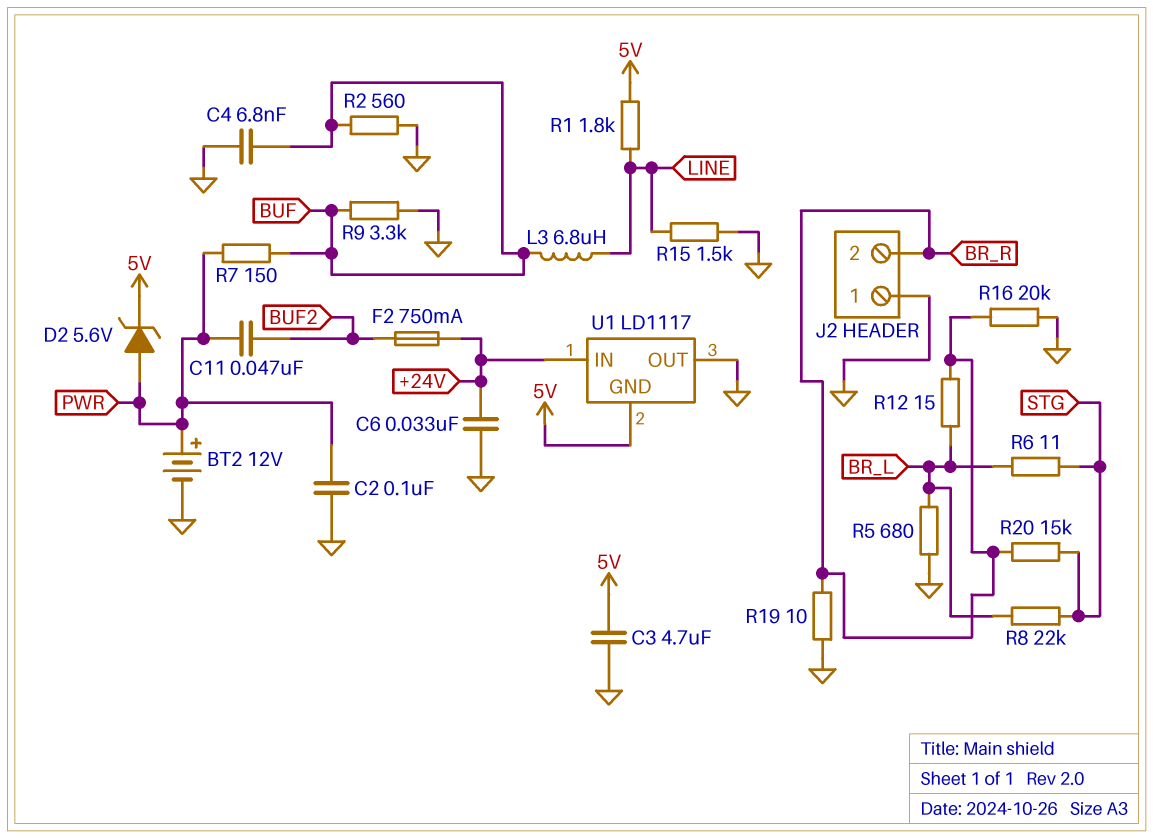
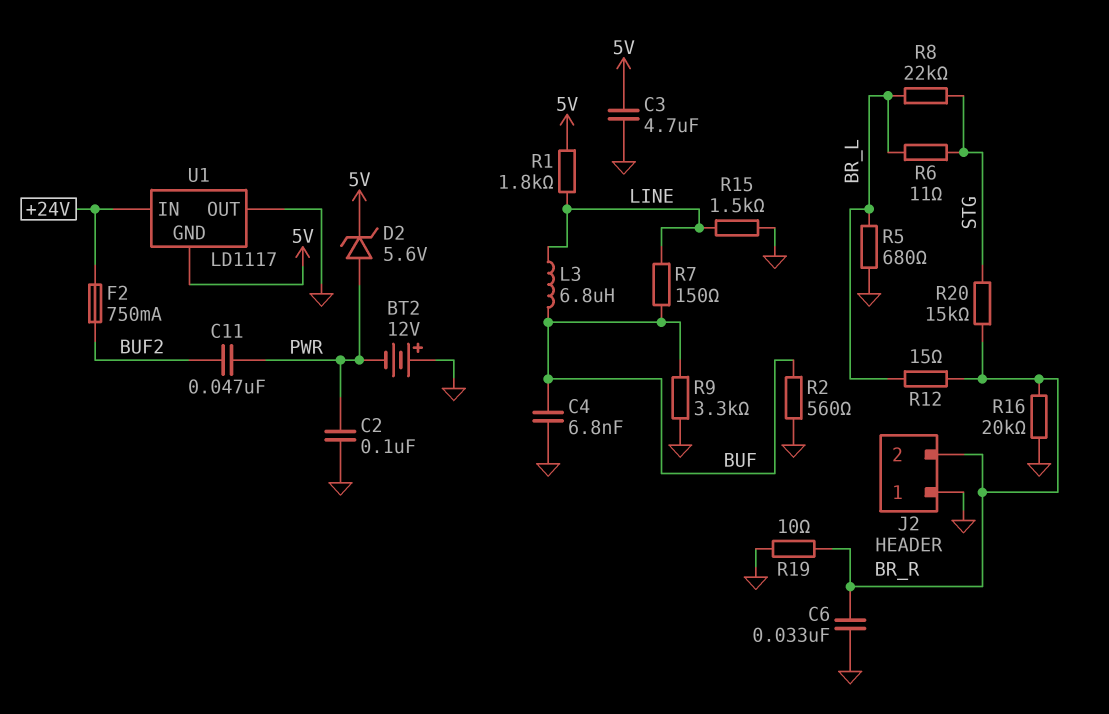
BT2: 12V (plus PWR, minus GND) -> 12V (plus GND, minus PWR)
C6: 33nF (+24V, GND) -> 33nF (BR_R, GND)
R7: 150 (BUF, PWR) -> 150 (BUF, LINE)

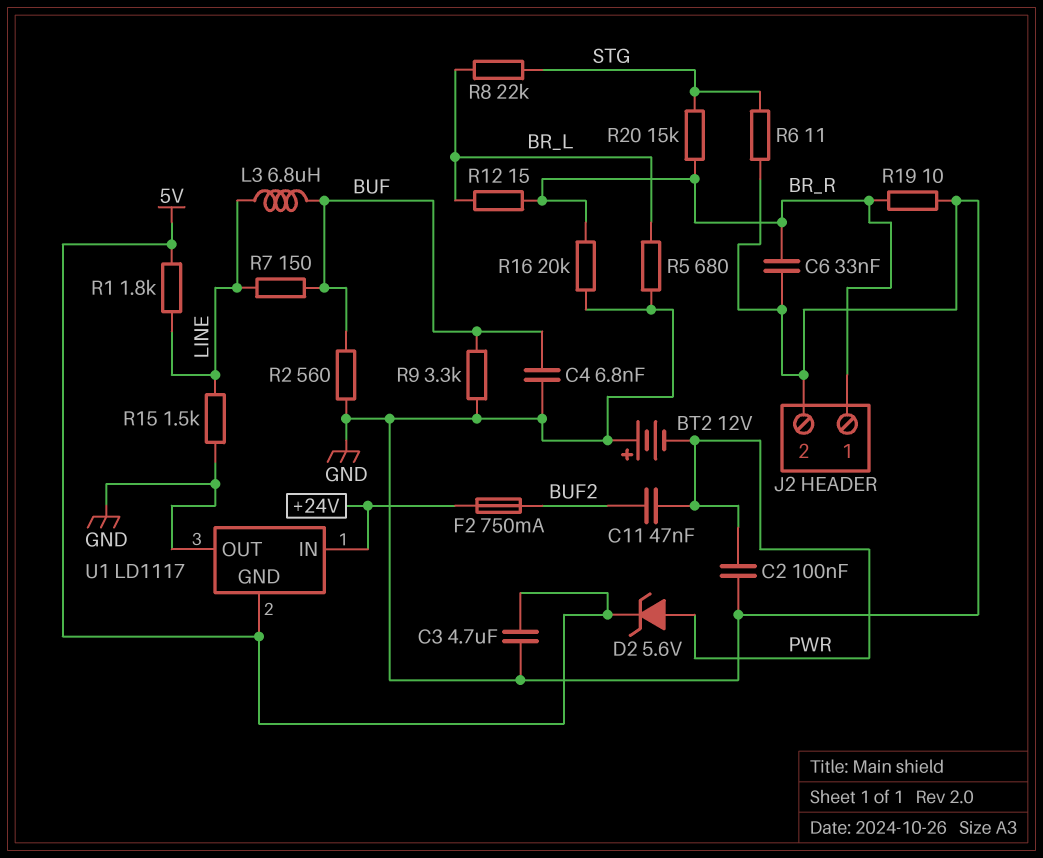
J2 pin 1: GND -> BR_R
J2 pin 2: BR_R -> GND
R6: 11 (BR_L, STG) -> 11 (GND, STG)

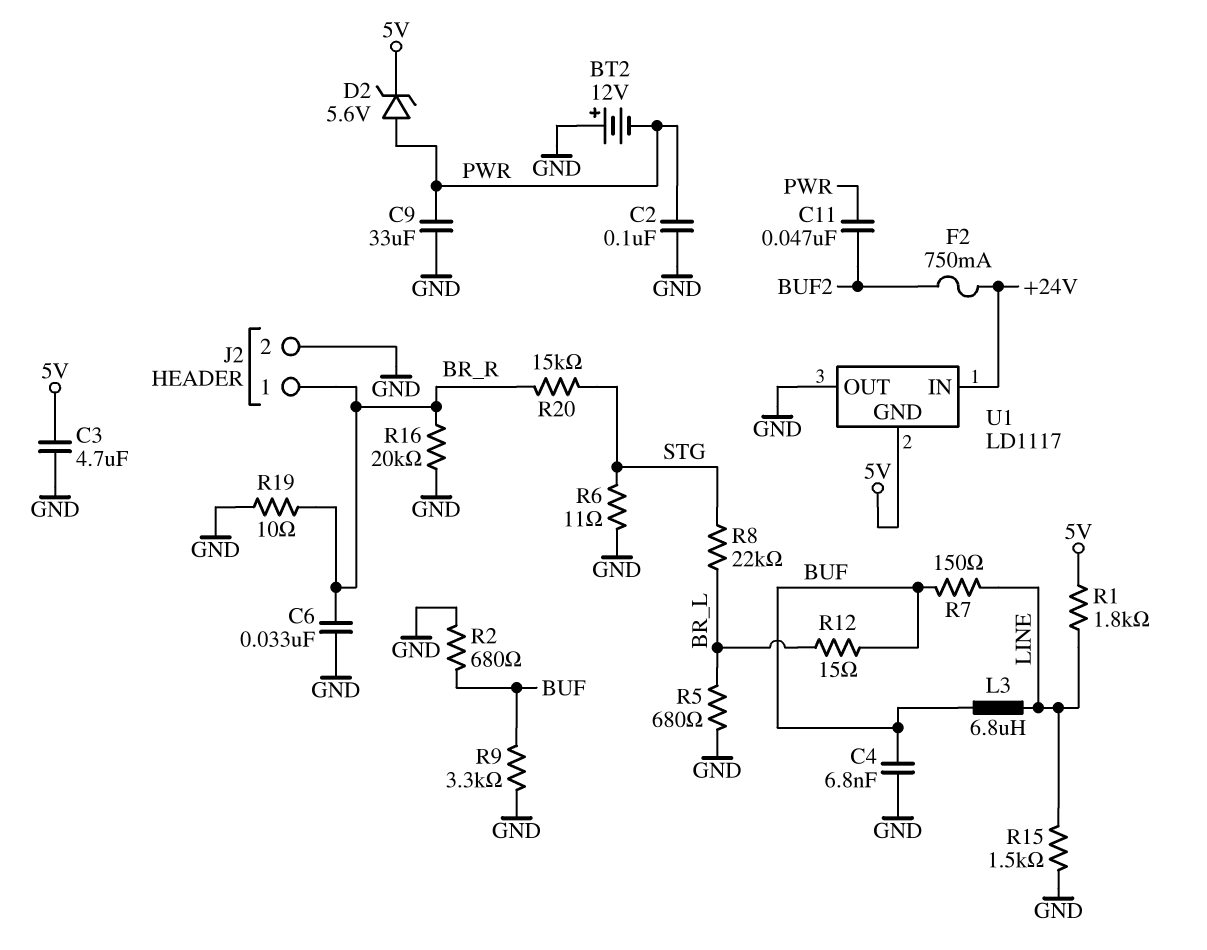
C9: none -> 33uF (GND, PWR)
R2: 560 (BUF, GND) -> 680 (BUF, GND)
R12: 15 (BR_L, BR_R) -> 15 (BR_L, BUF)

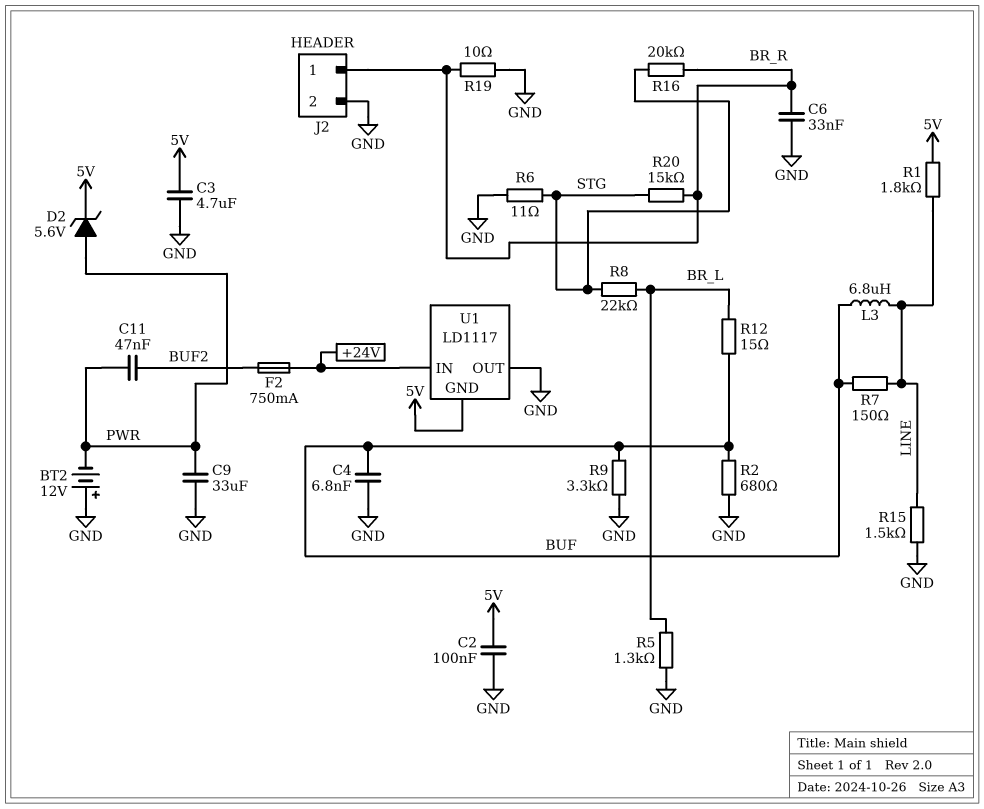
C2: 100nF (GND, PWR) -> 100nF (5V, GND)
R5: 680 (BR_L, GND) -> 1.3k (BR_L, GND)
R16: 20k (BR_R, GND) -> 20k (BR_R, STG)

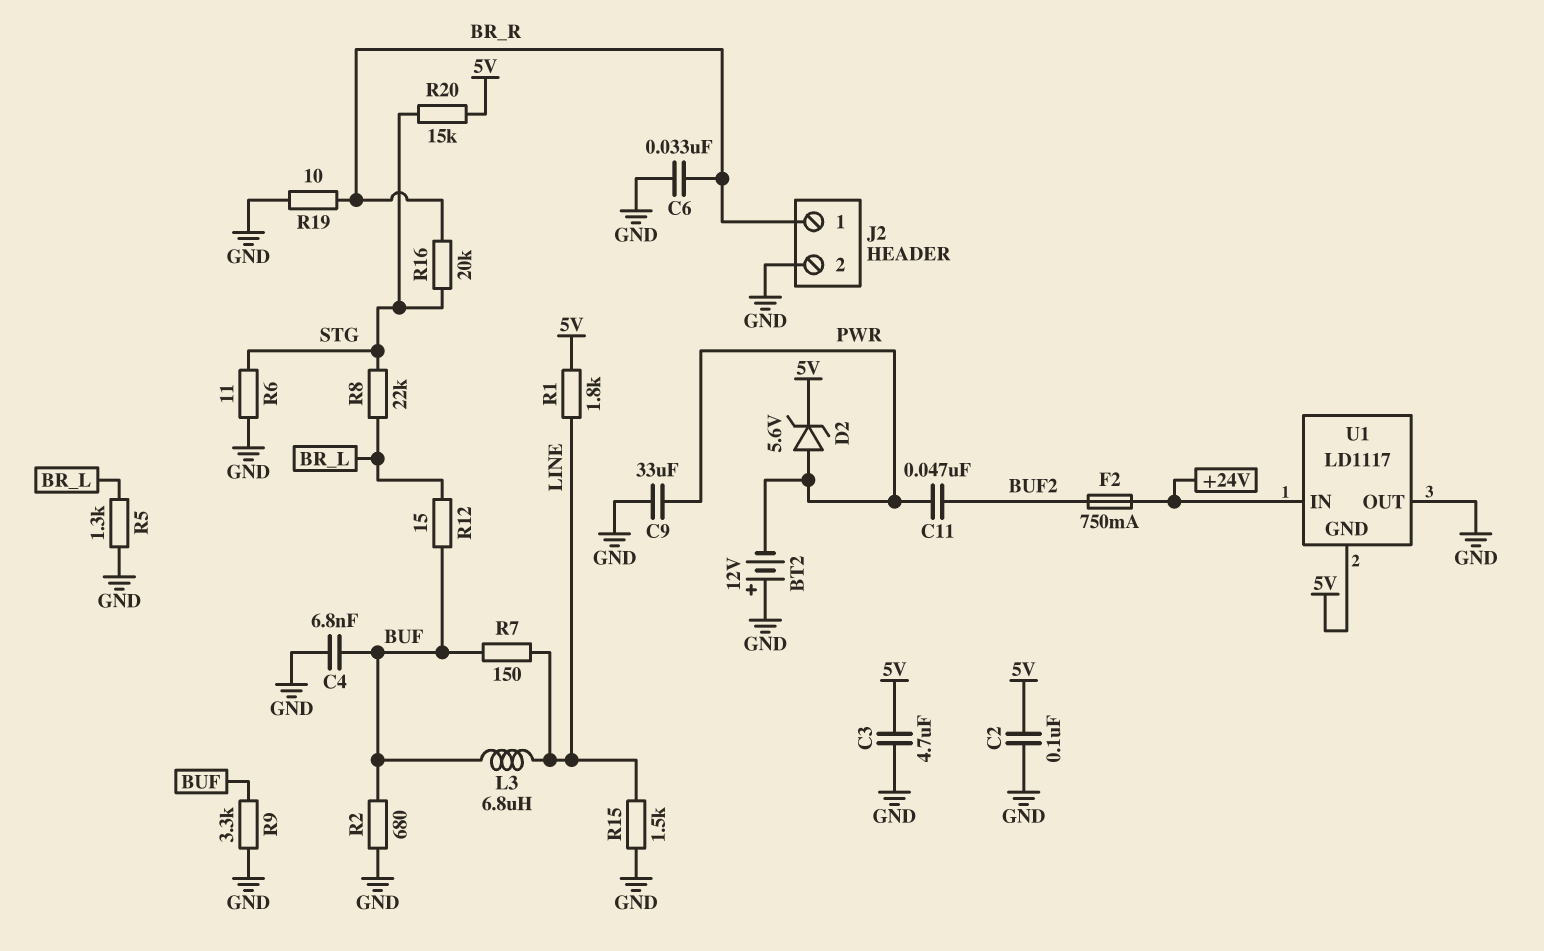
R20: 15k (BR_R, STG) -> 15k (5V, STG)

